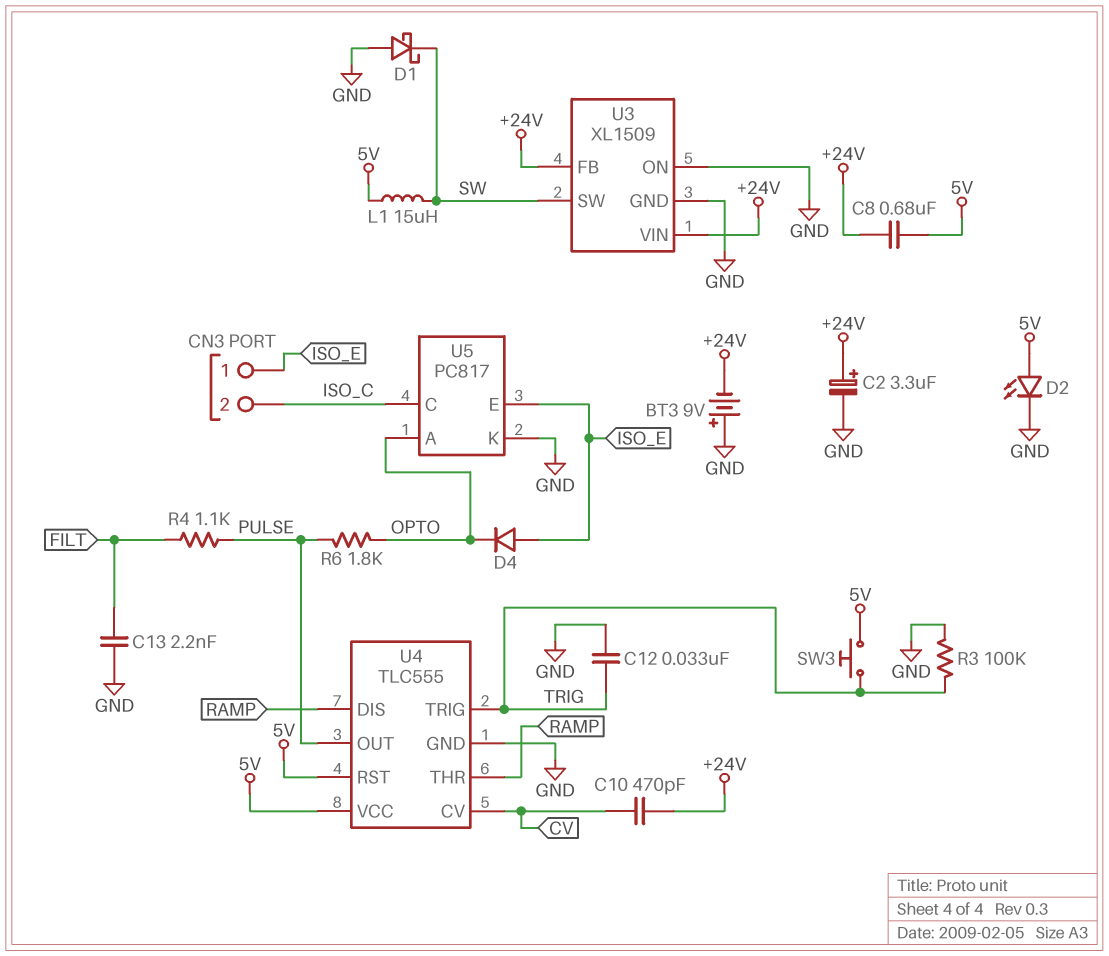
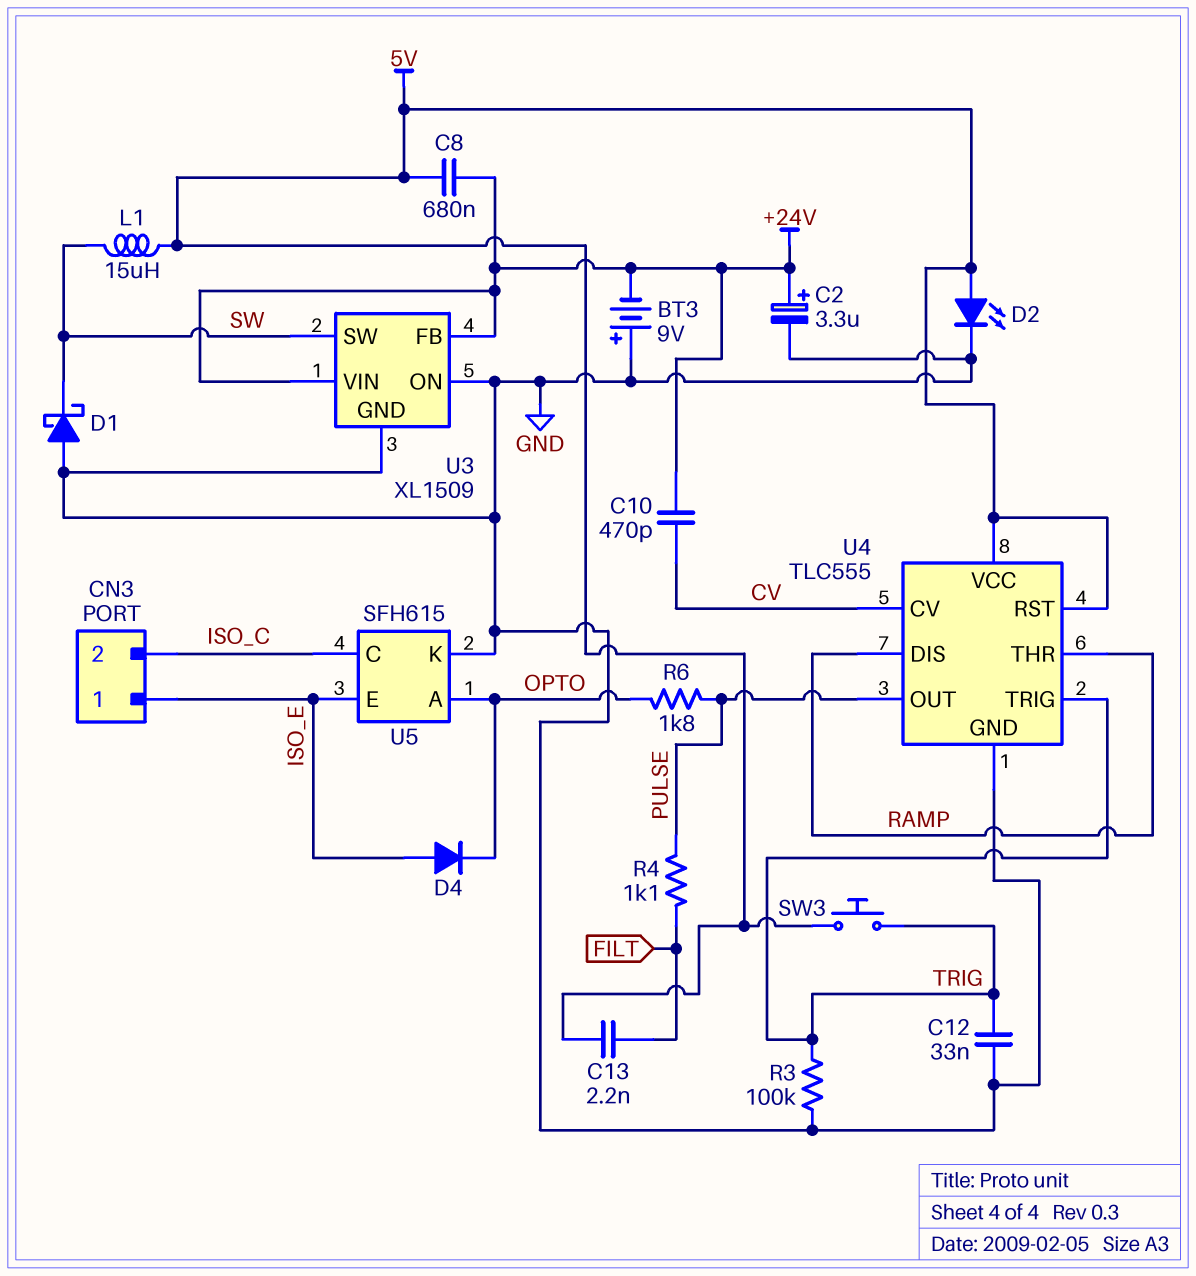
C13: 2.2nF (FILT, GND) -> 2.2nF (5V, FILT)
U5: PC817 -> SFH615

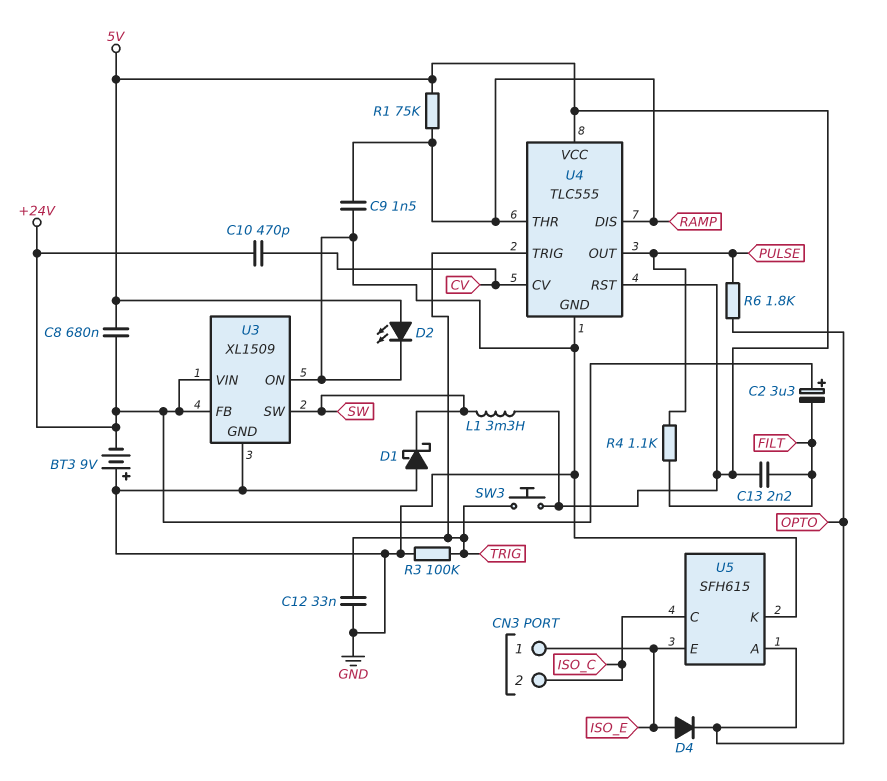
C2: 3.3uF (plus +24V, minus GND) -> 3.3uF (plus +24V, minus FILT)
C9: none -> 1.5nF (GND, RAMP)
L1: 15uH (5V, SW) -> 3.3mH (5V, SW)
R1: none -> 75k (5V, RAMP)

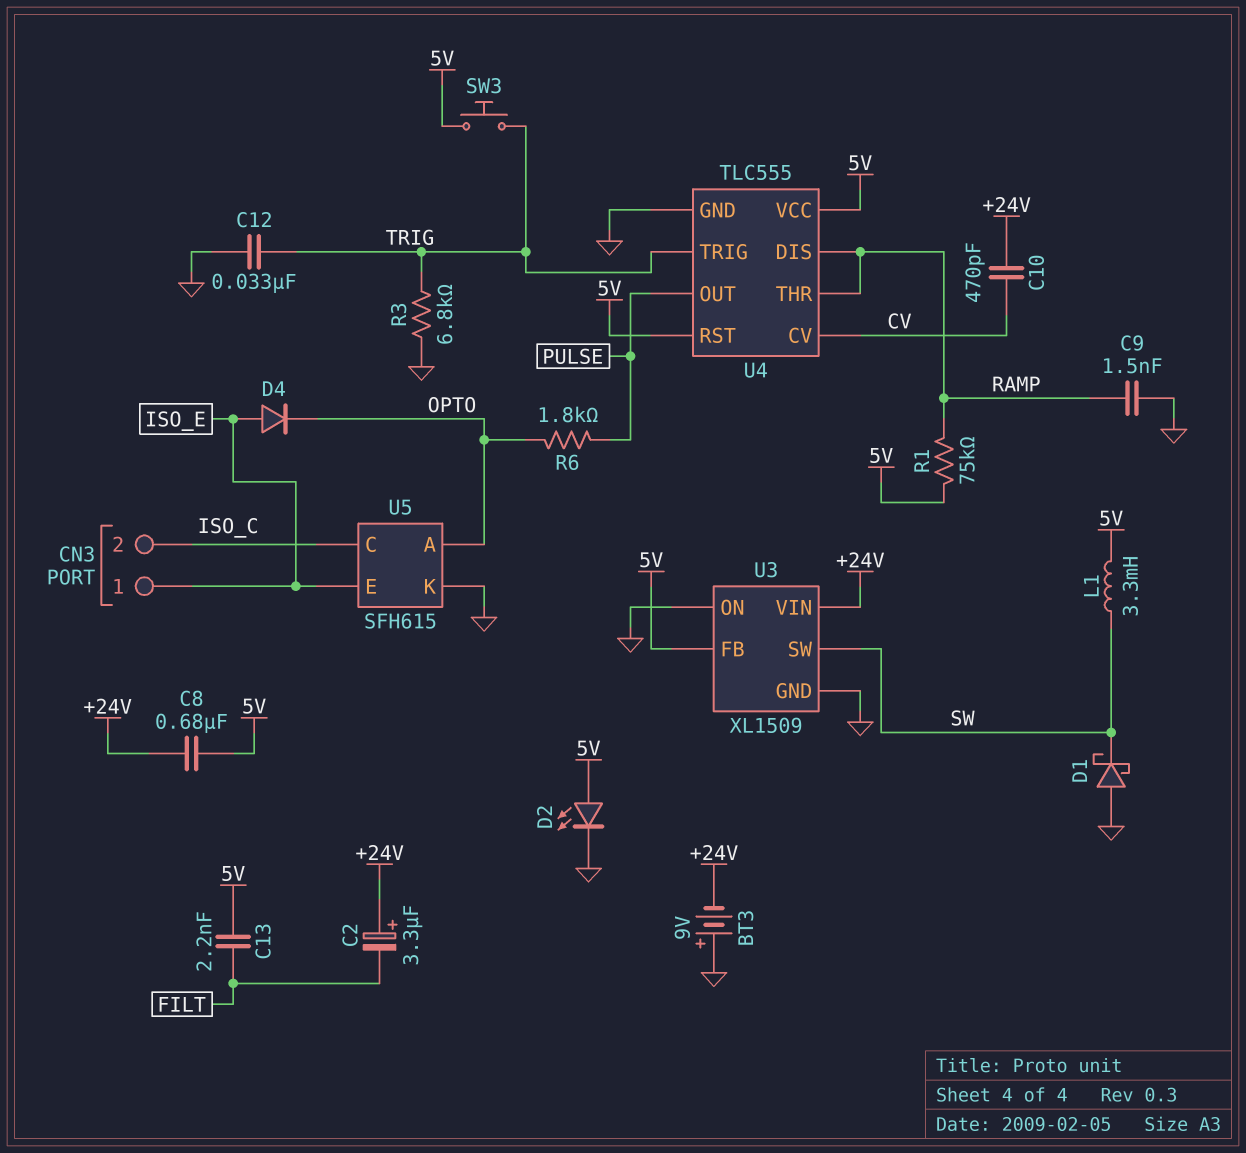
R3: 100k (GND, TRIG) -> 6.8k (GND, TRIG)
R4: 1.1k (FILT, PULSE) -> none
U3 pin FB: +24V -> 5V

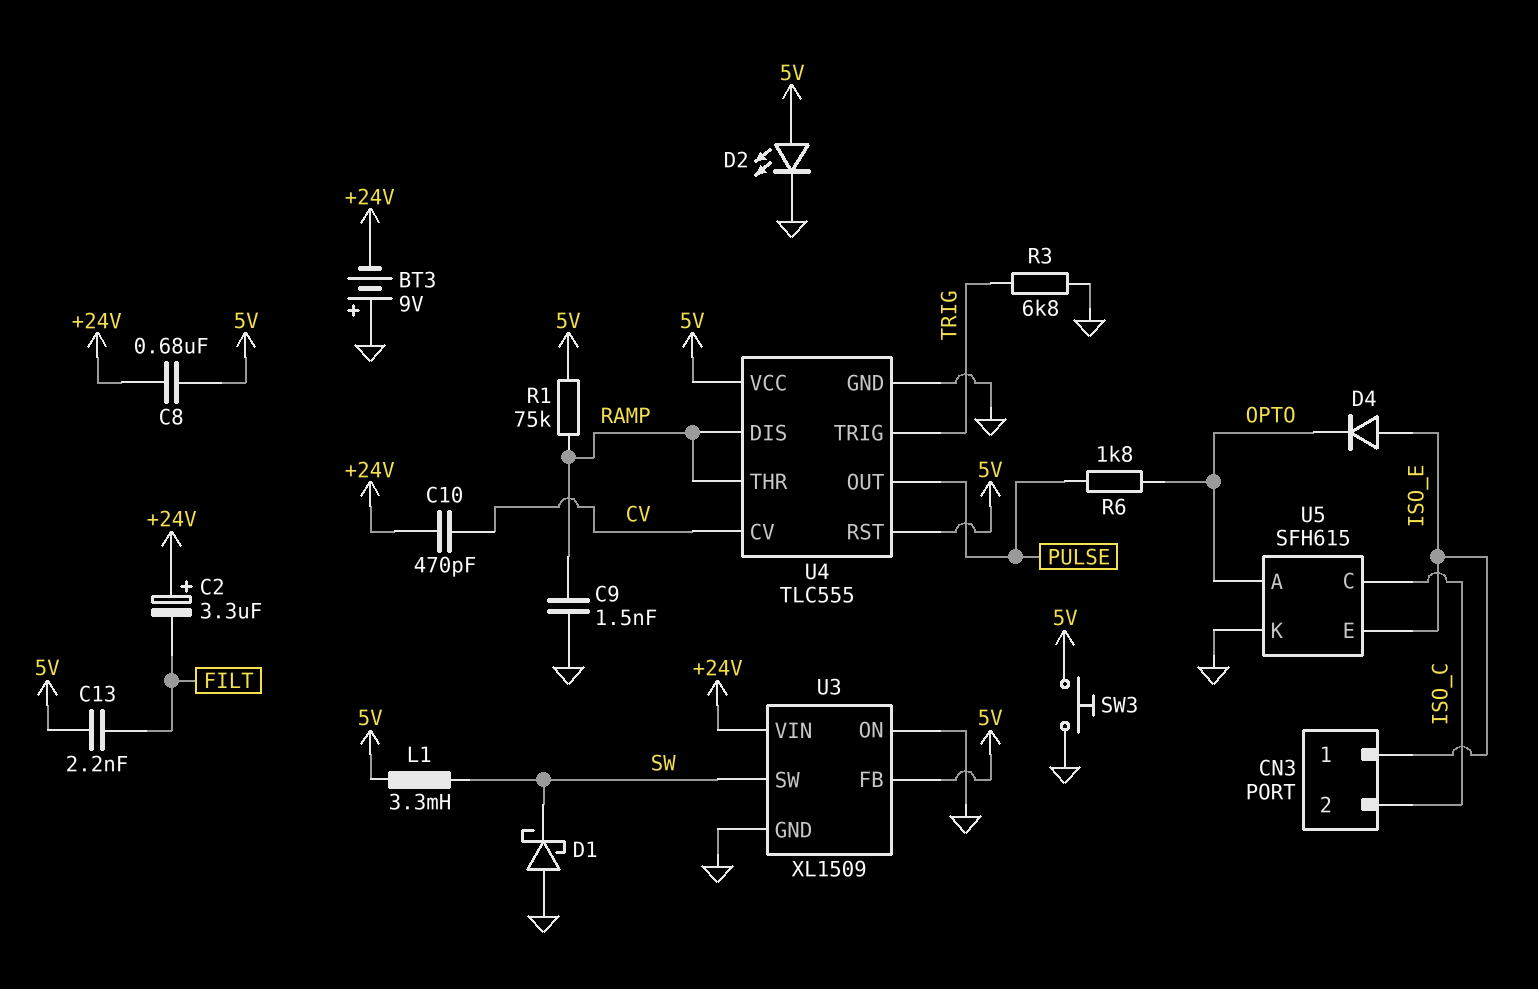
C12: 33nF (GND, TRIG) -> none
SW3: button (5V, TRIG) -> button (5V, GND)

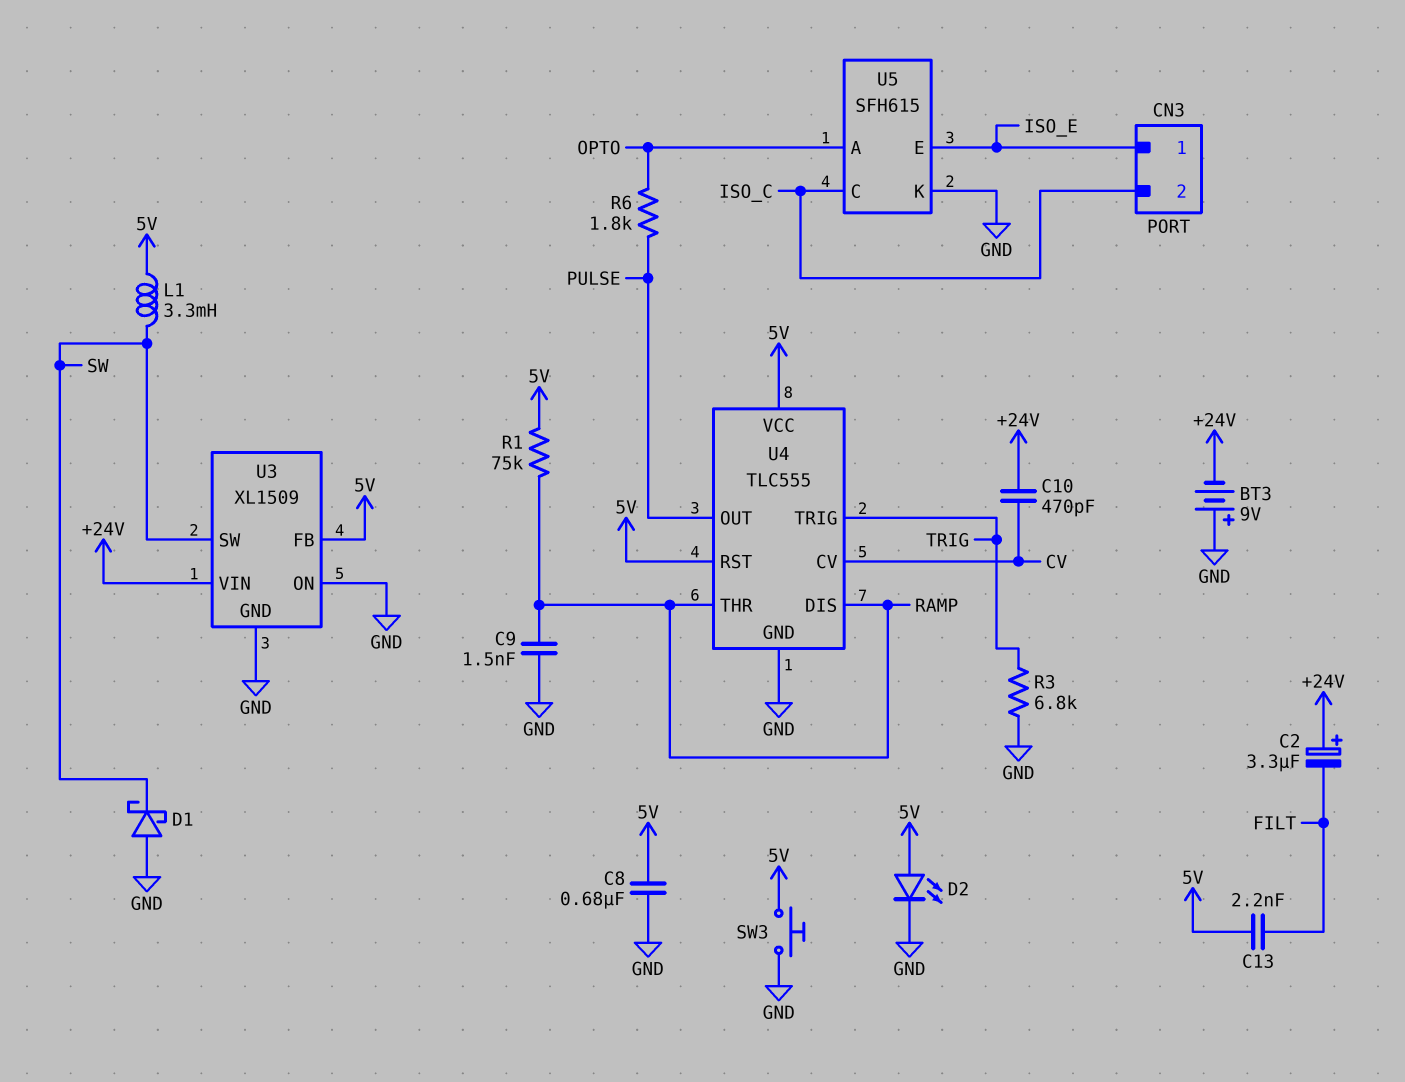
C8: 680nF (+24V, 5V) -> 680nF (5V, GND)
D4: diode (A ISO_E, K OPTO) -> none

